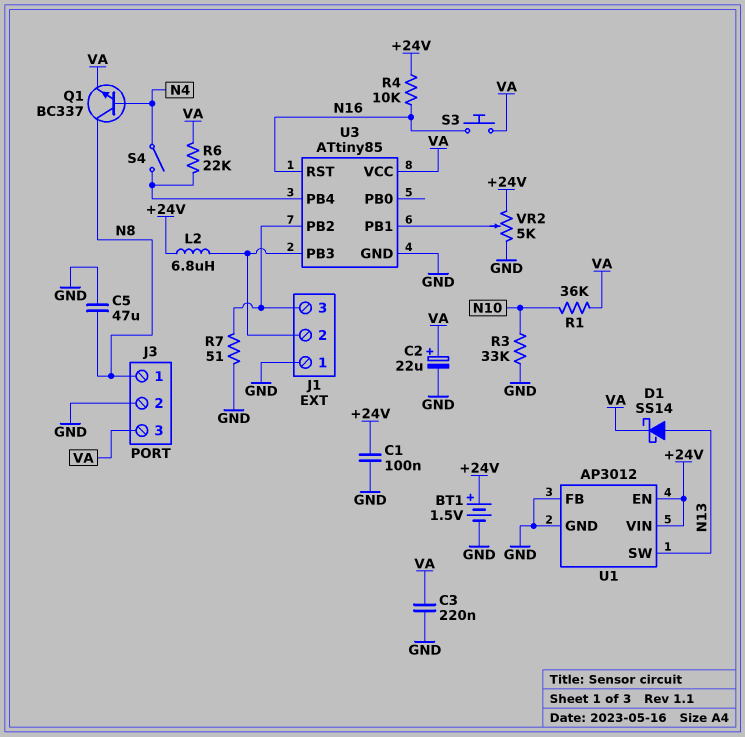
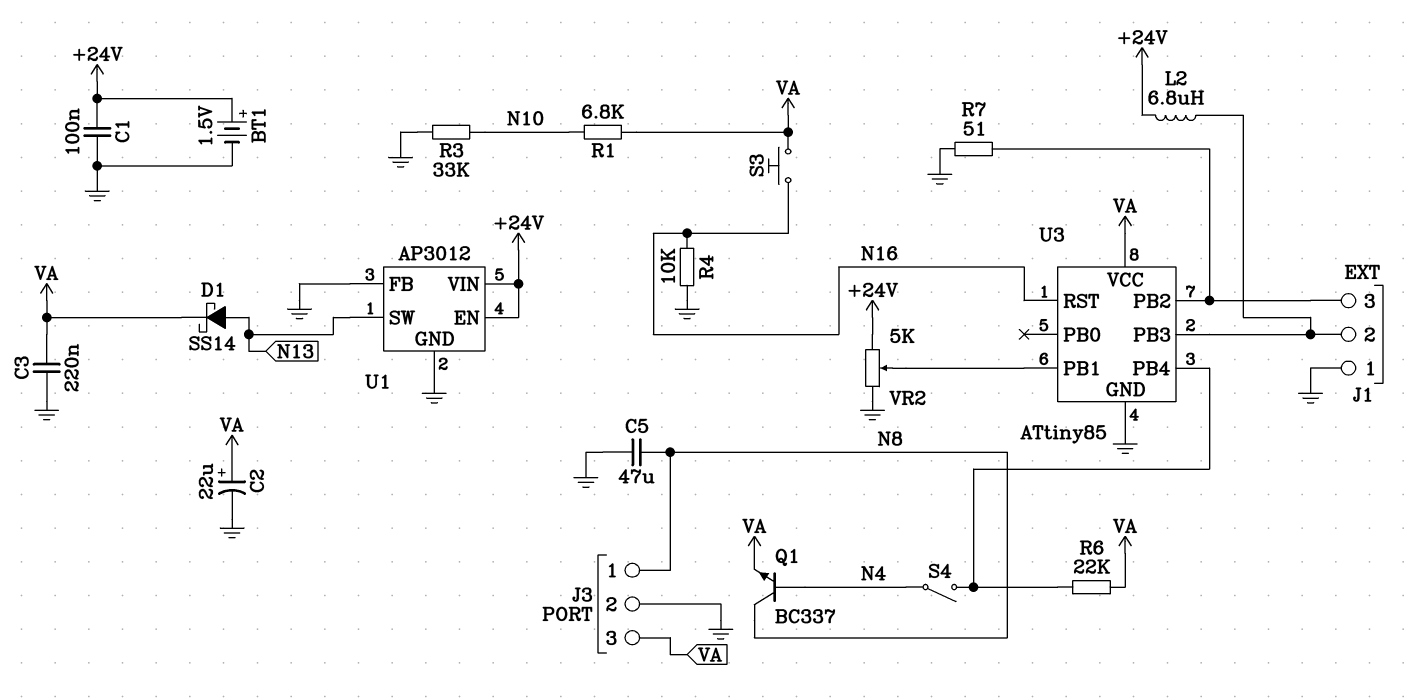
R1: 36k (N10, VA) -> 6.8k (N10, VA)
R4: 10k (+24V, N16) -> 10k (GND, N16)

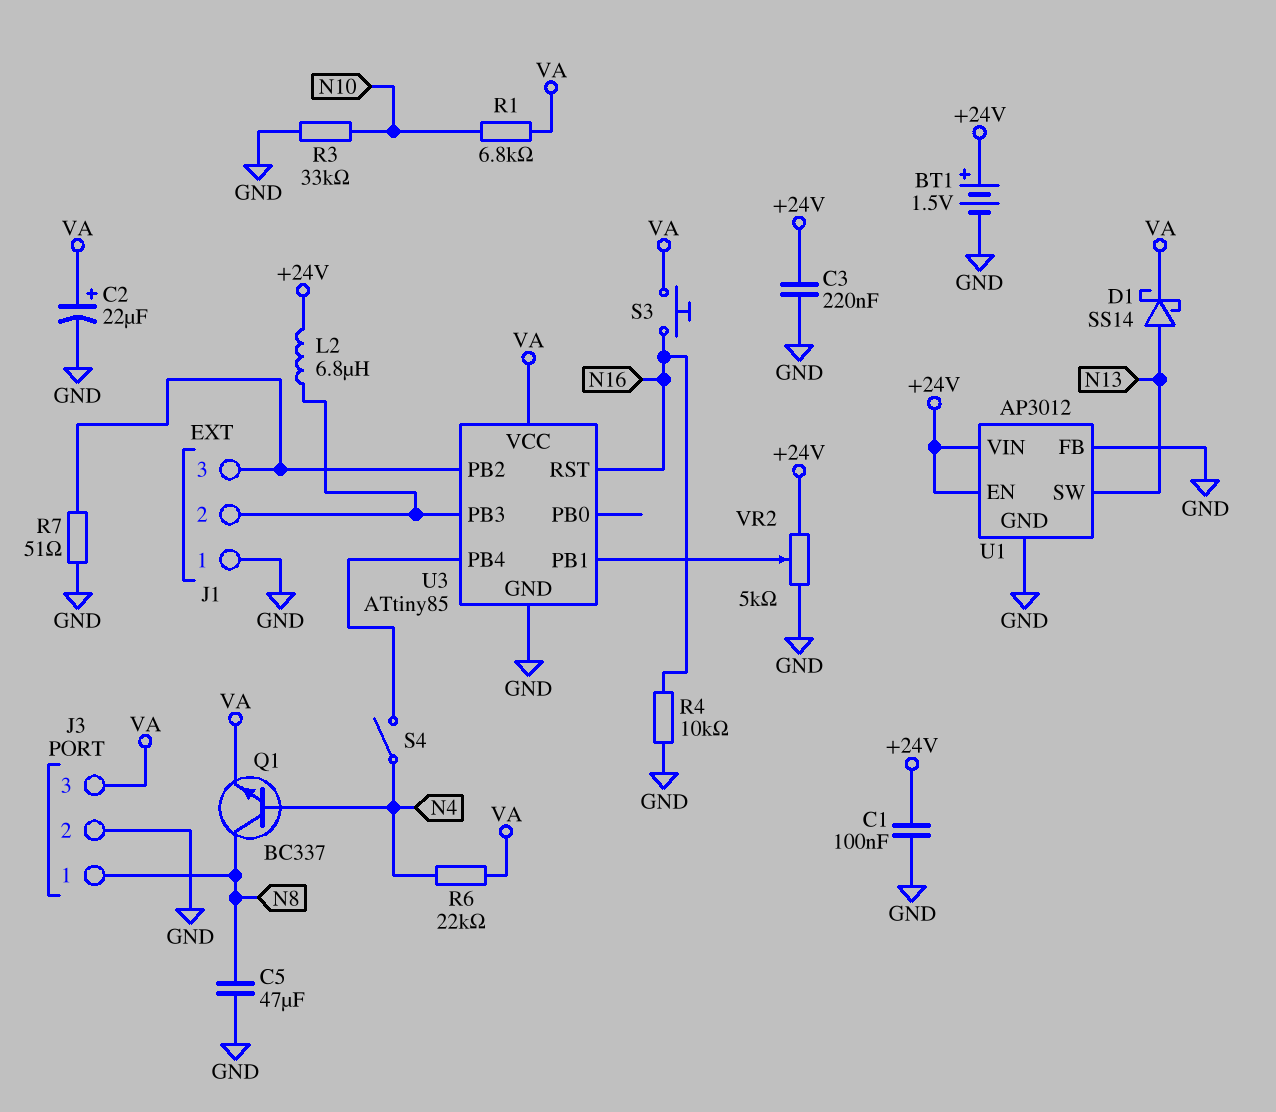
C3: 220nF (GND, VA) -> 220nF (+24V, GND)
R6: 22k (U3/PB4, VA) -> 22k (N4, VA)

